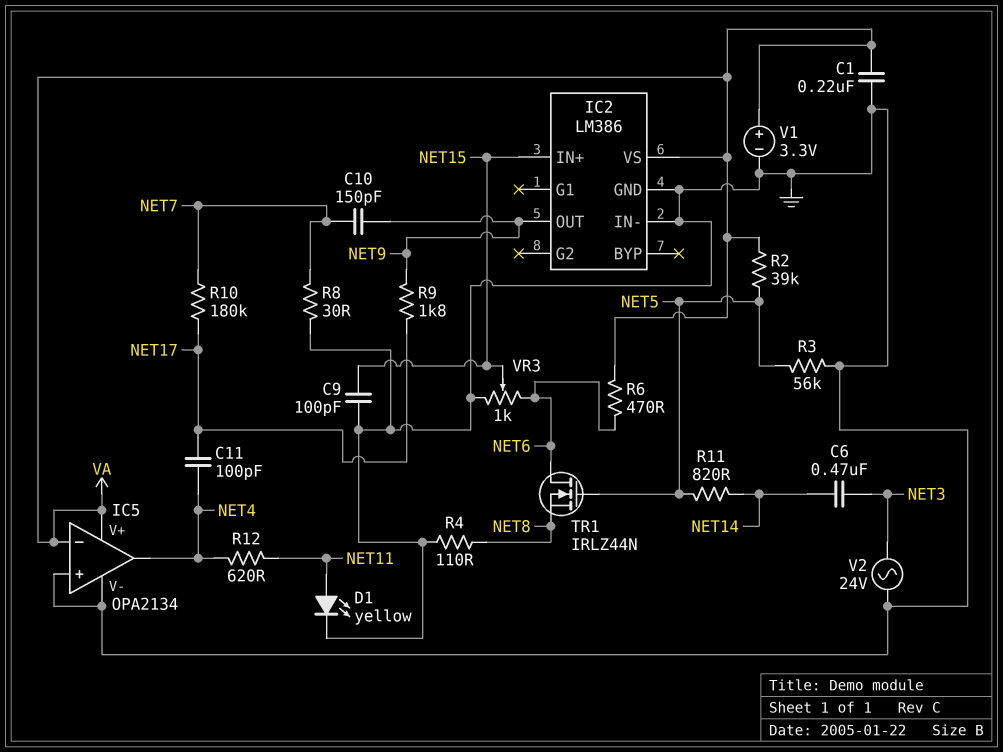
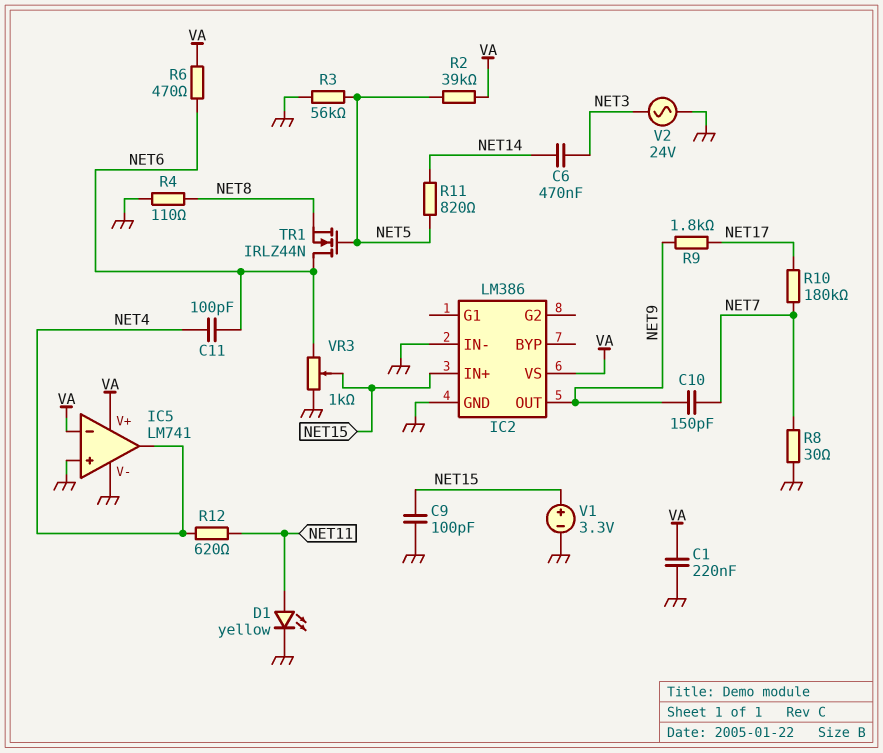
C11: 100pF (NET4, NET17) -> 100pF (NET4, NET6)
IC5: OPA2134 -> LM741
V1: 3.3V (plus VA, minus GND) -> 3.3V (plus NET15, minus GND)

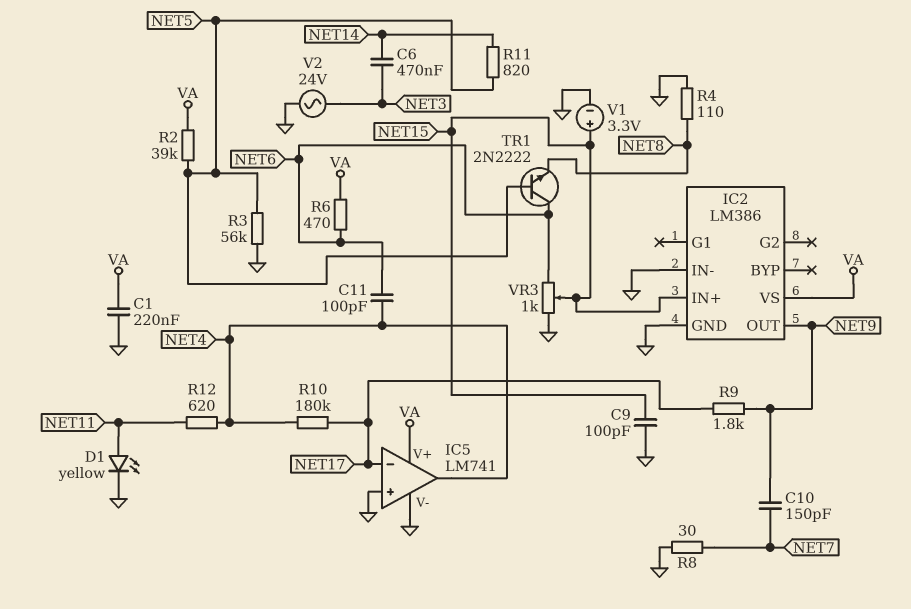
IC5 pin in-: VA -> NET17
R10: 180k (NET7, NET17) -> 180k (NET4, NET17)
TR1: NMOS IRLZ44N (G NET5, D NET6, S NET8) -> NPN 2N2222 (B NET5, C NET6, E NET8)

